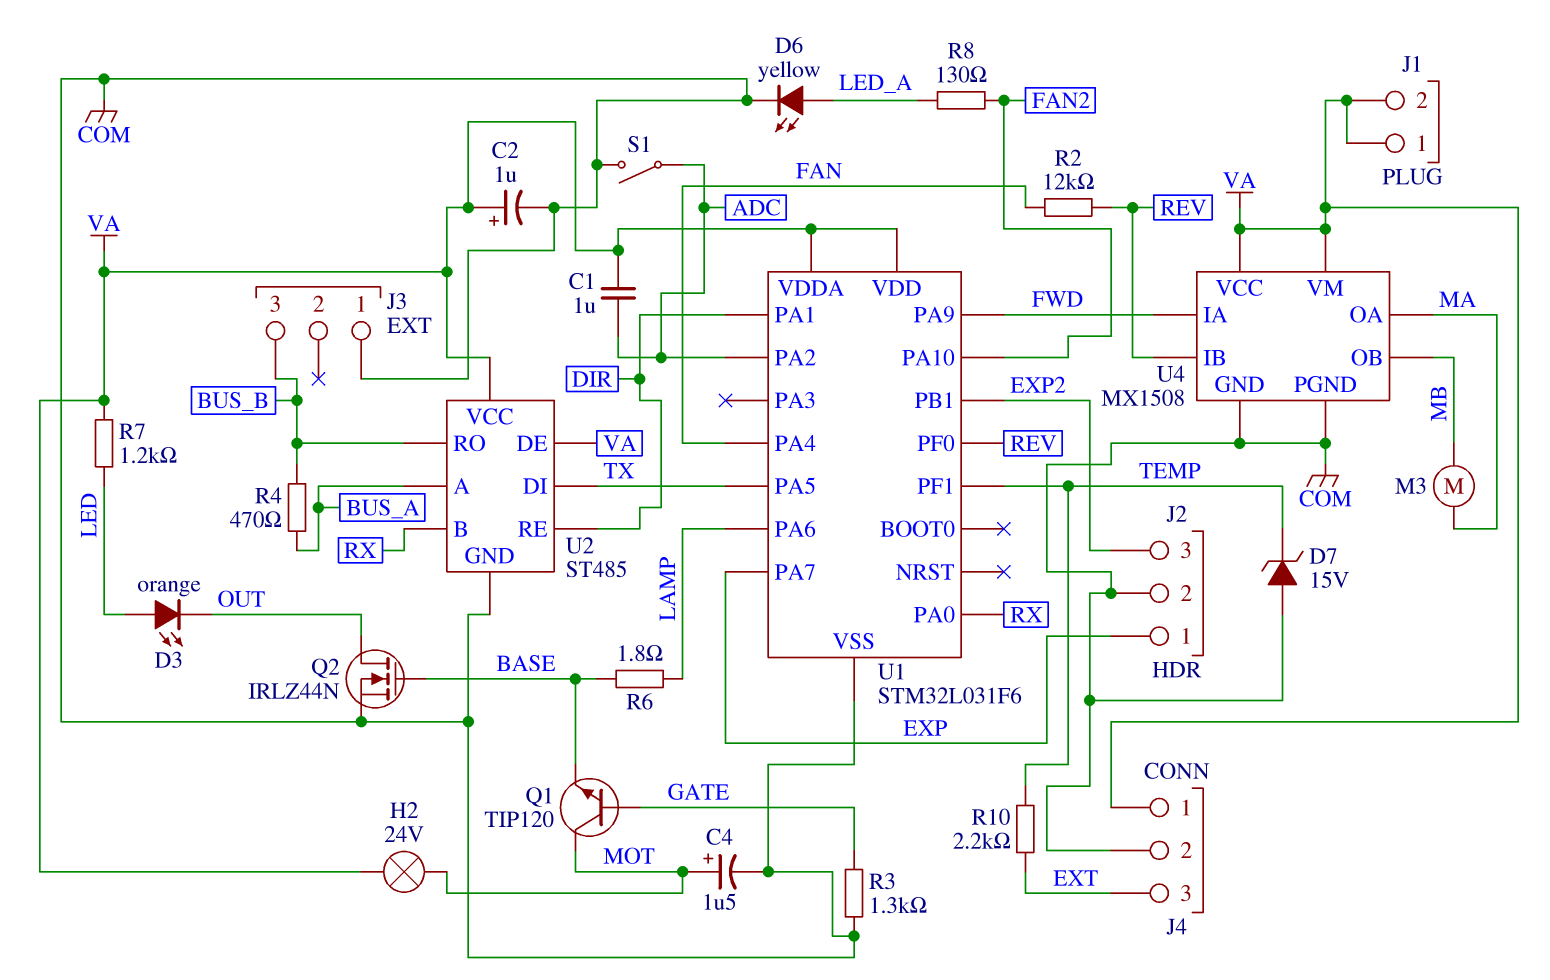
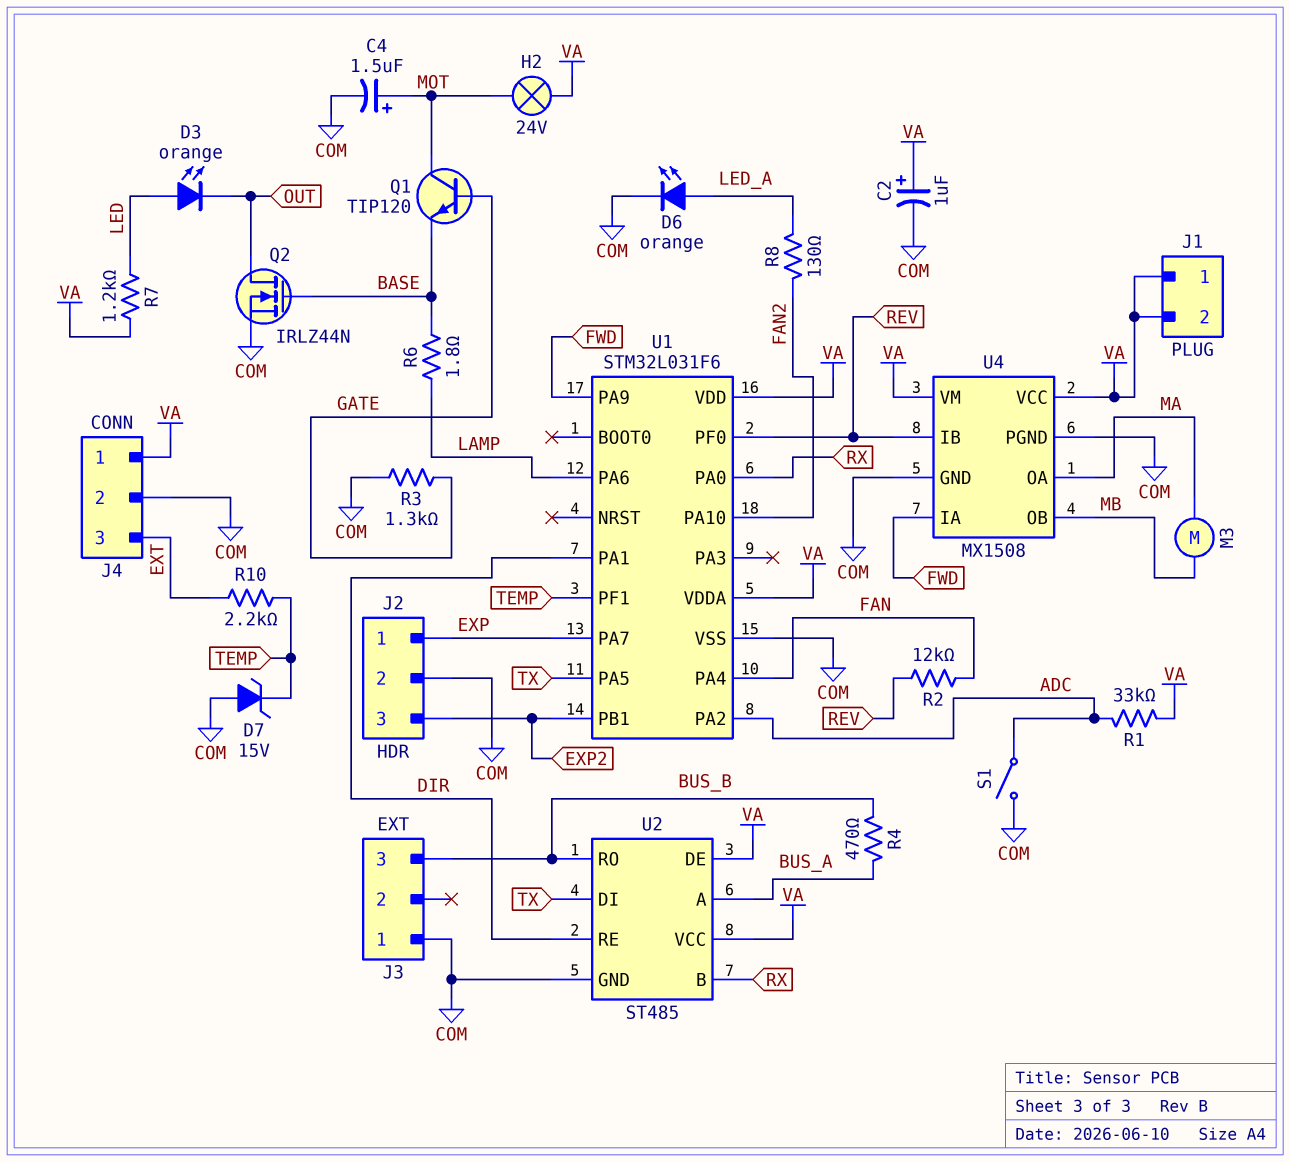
C1: 1uF (ADC, VA) -> none
D6: LED yellow (A LED_A, K COM) -> LED orange (A LED_A, K COM)
R1: none -> 33k (ADC, VA)

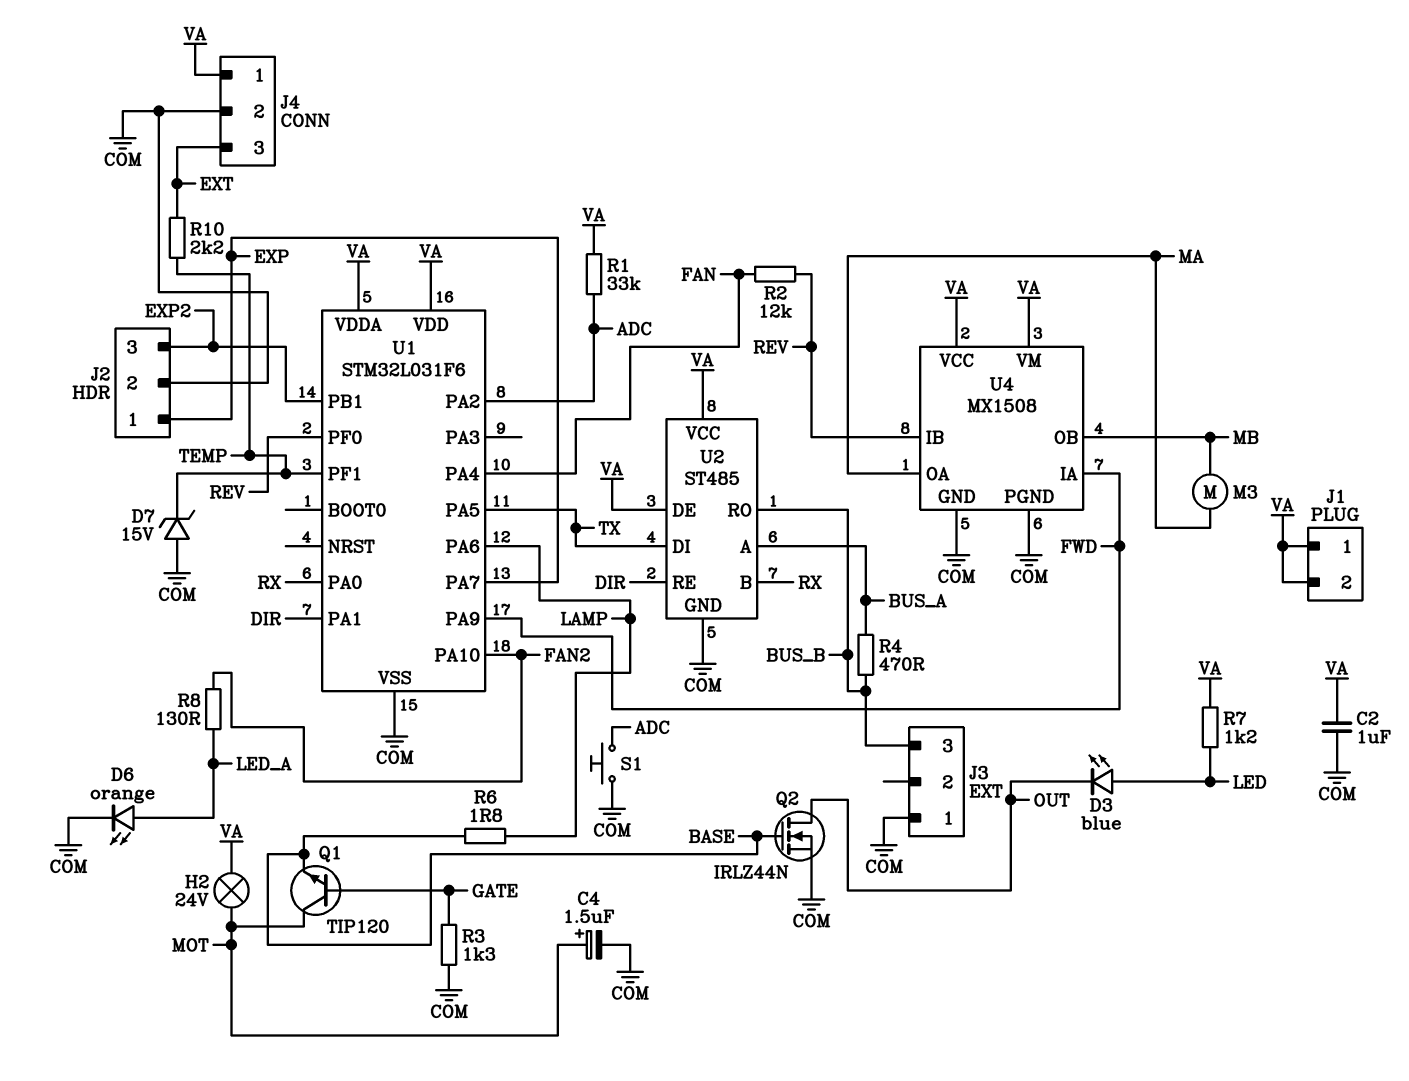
C2: 1uF (plus VA, minus COM) -> 1uF (COM, VA)
D3: LED orange (A LED, K OUT) -> LED blue (A LED, K OUT)
S1: switch (ADC, COM) -> button (ADC, COM)

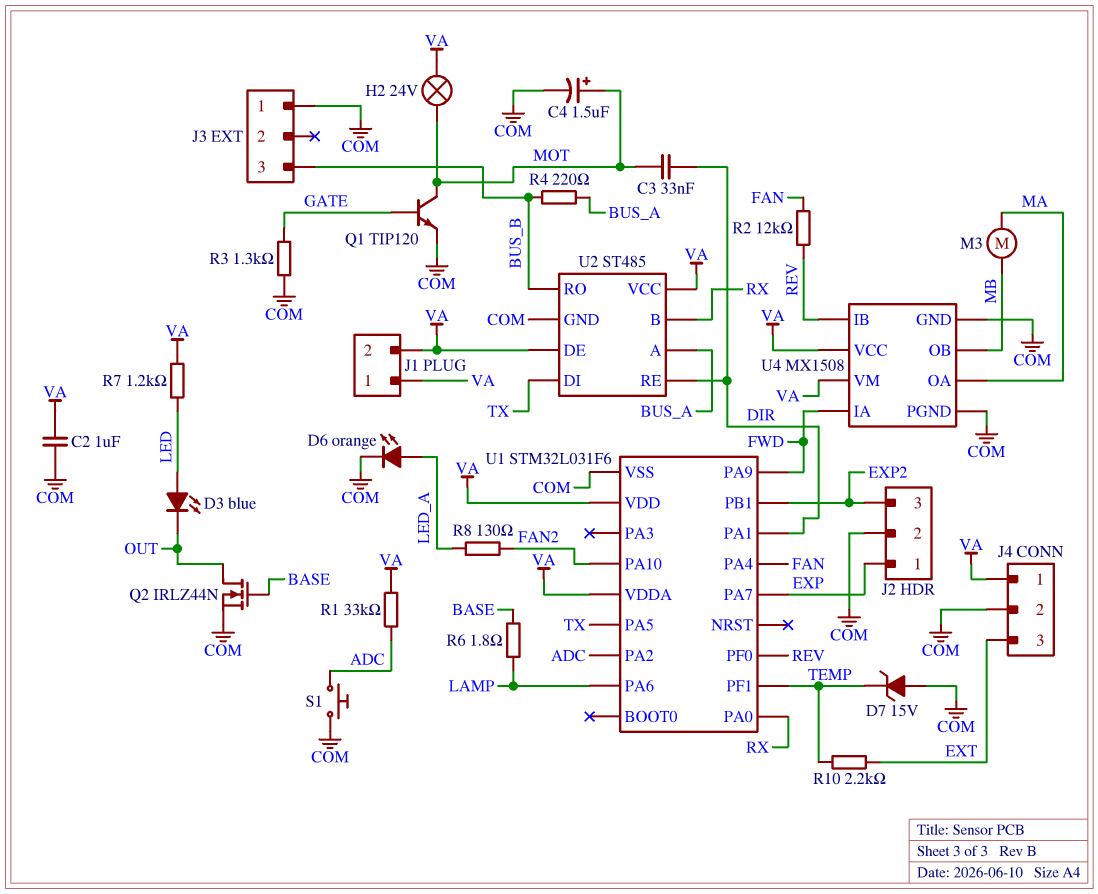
C3: none -> 33nF (DIR, MOT)
Q1: NPN TIP120 (B GATE, C MOT, E BASE) -> NPN TIP120 (B GATE, C MOT, E COM)
R4: 470 (BUS_A, BUS_B) -> 220 (BUS_A, BUS_B)

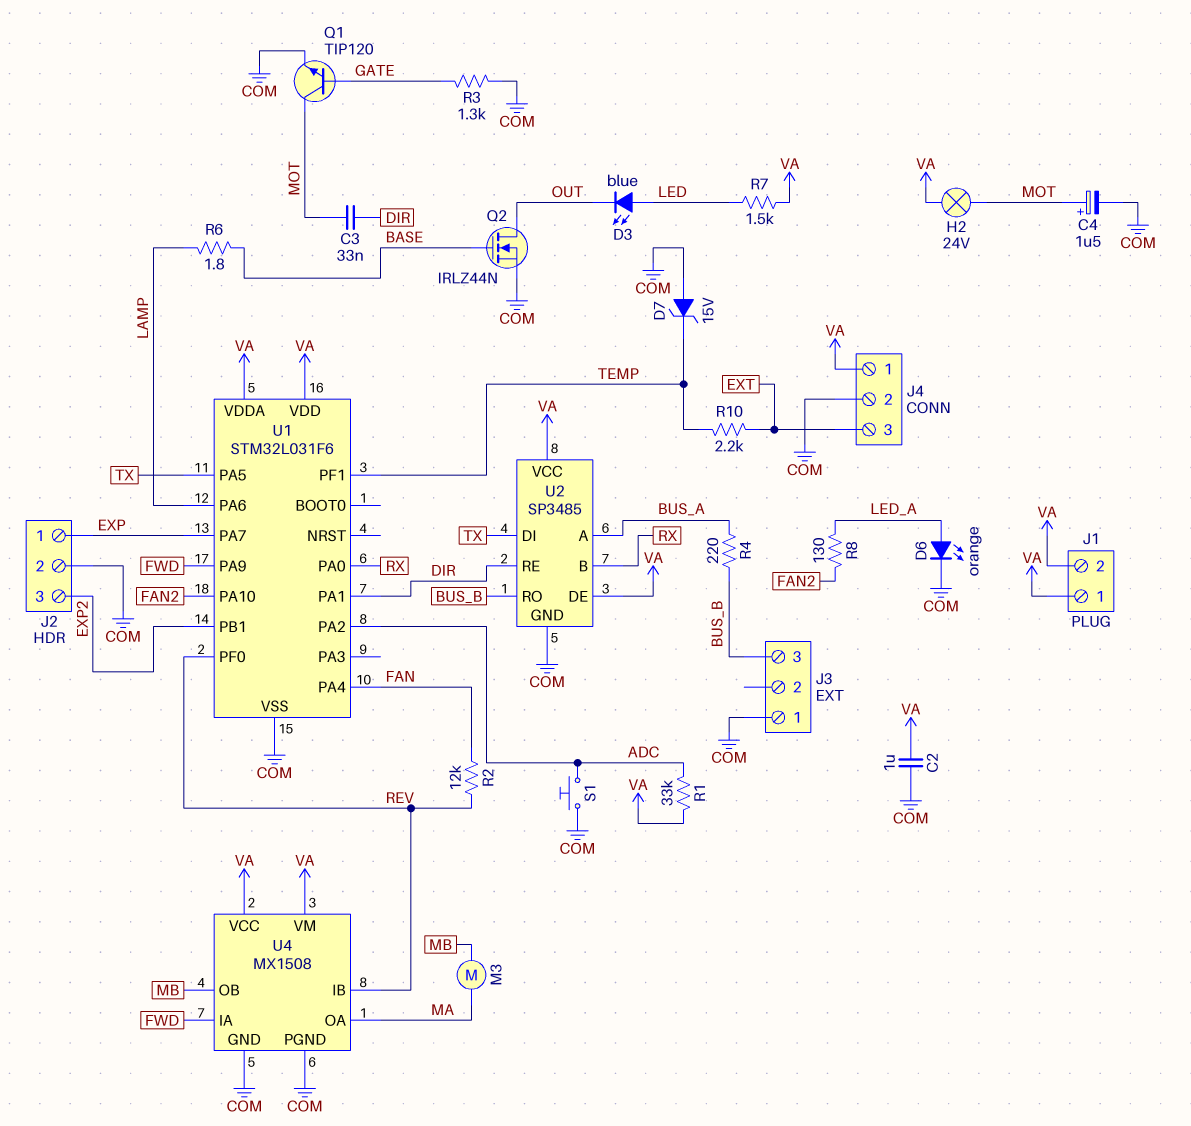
R7: 1.2k (LED, VA) -> 1.5k (LED, VA)
U2: ST485 -> SP3485

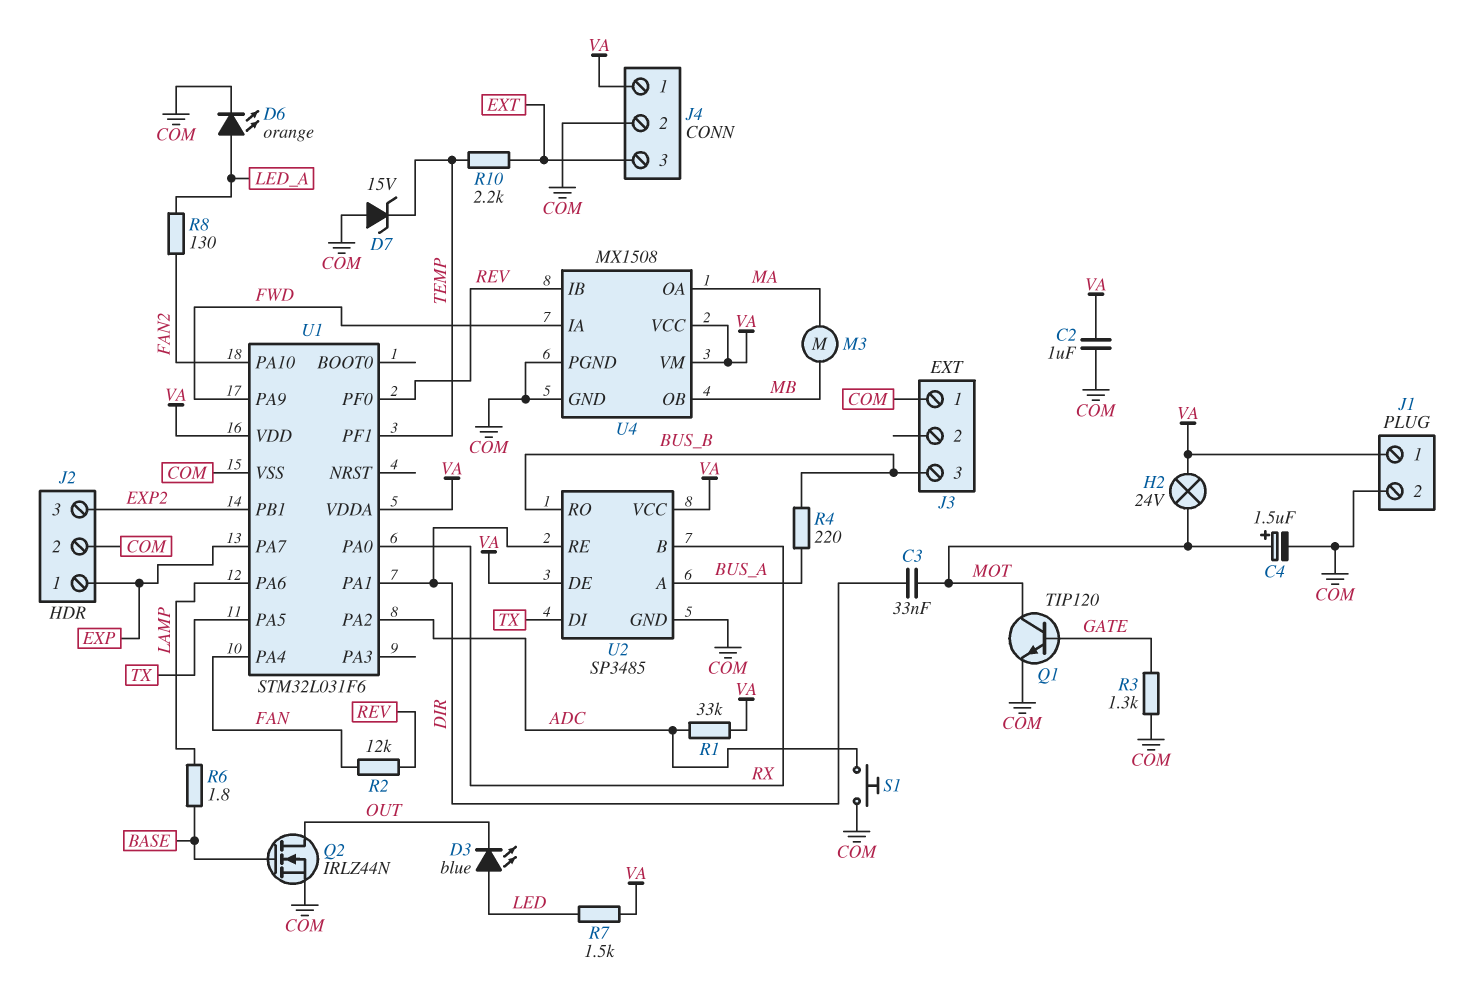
J1 pin 2: VA -> COM

